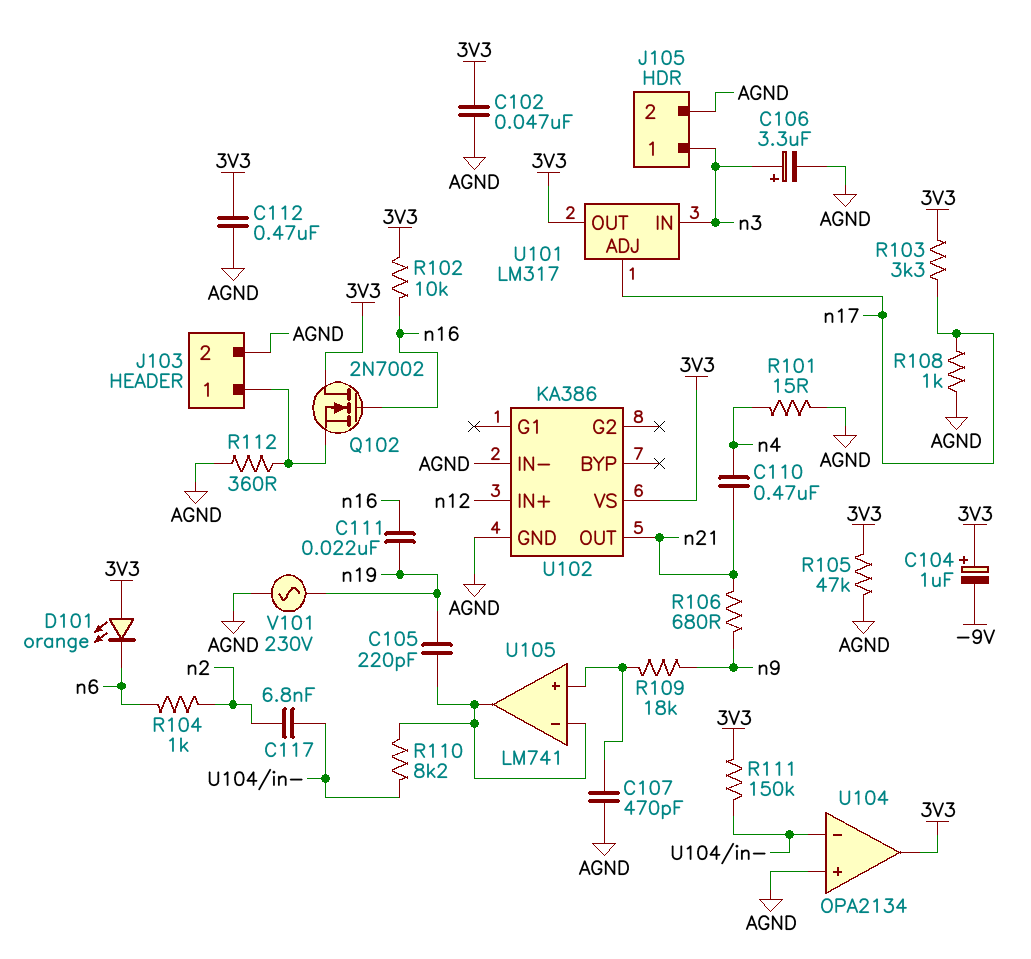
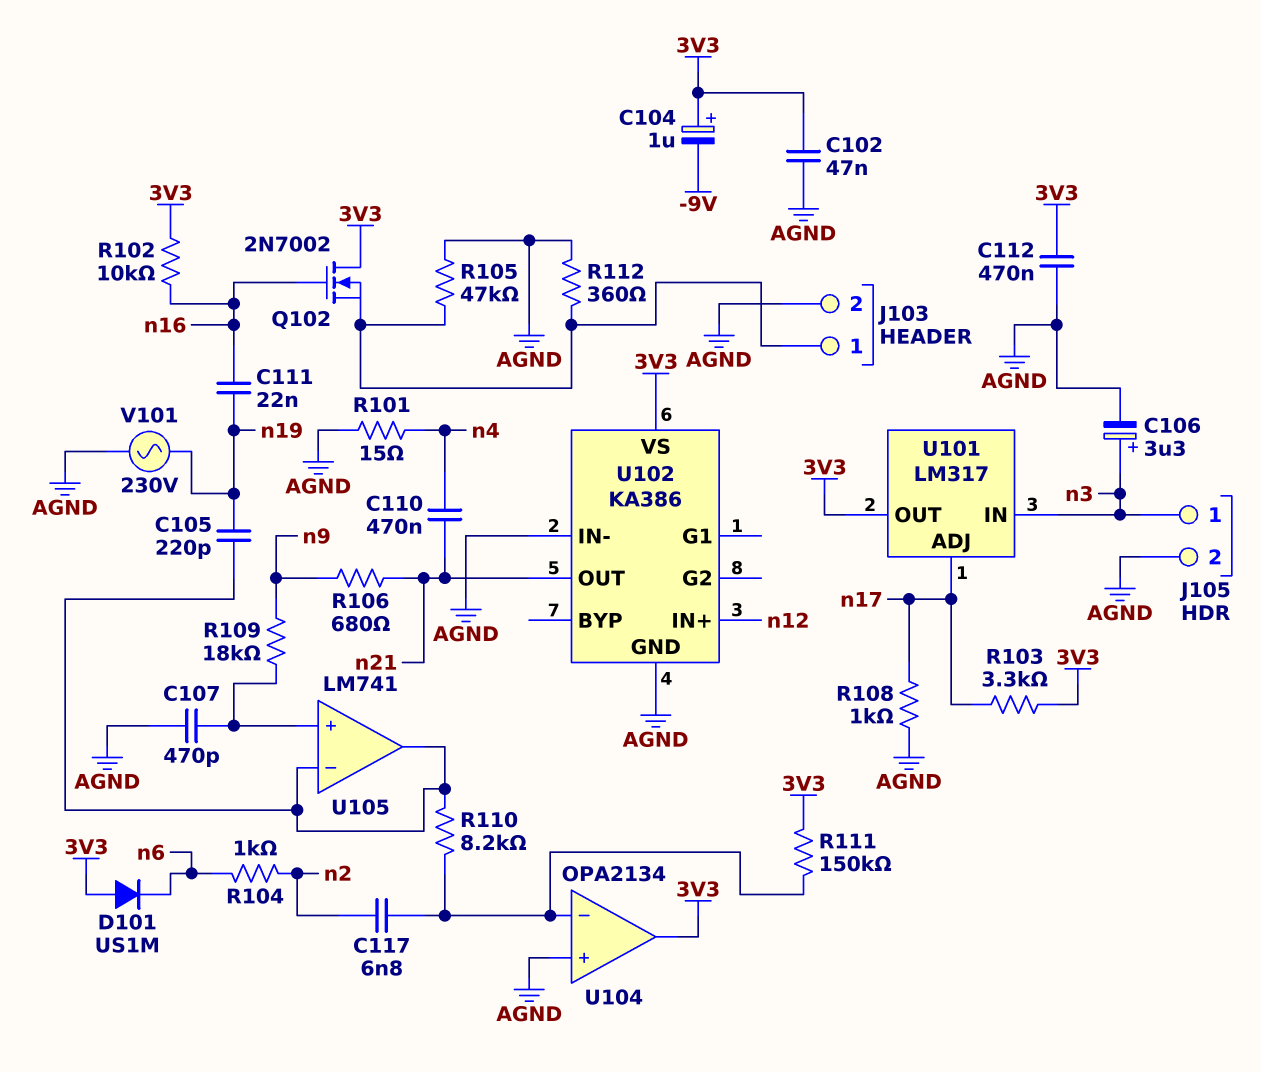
D101: LED orange (A 3V3, K n6) -> diode US1M (A 3V3, K n6)
R105: 47k (3V3, AGND) -> 47k (AGND, J103/1)

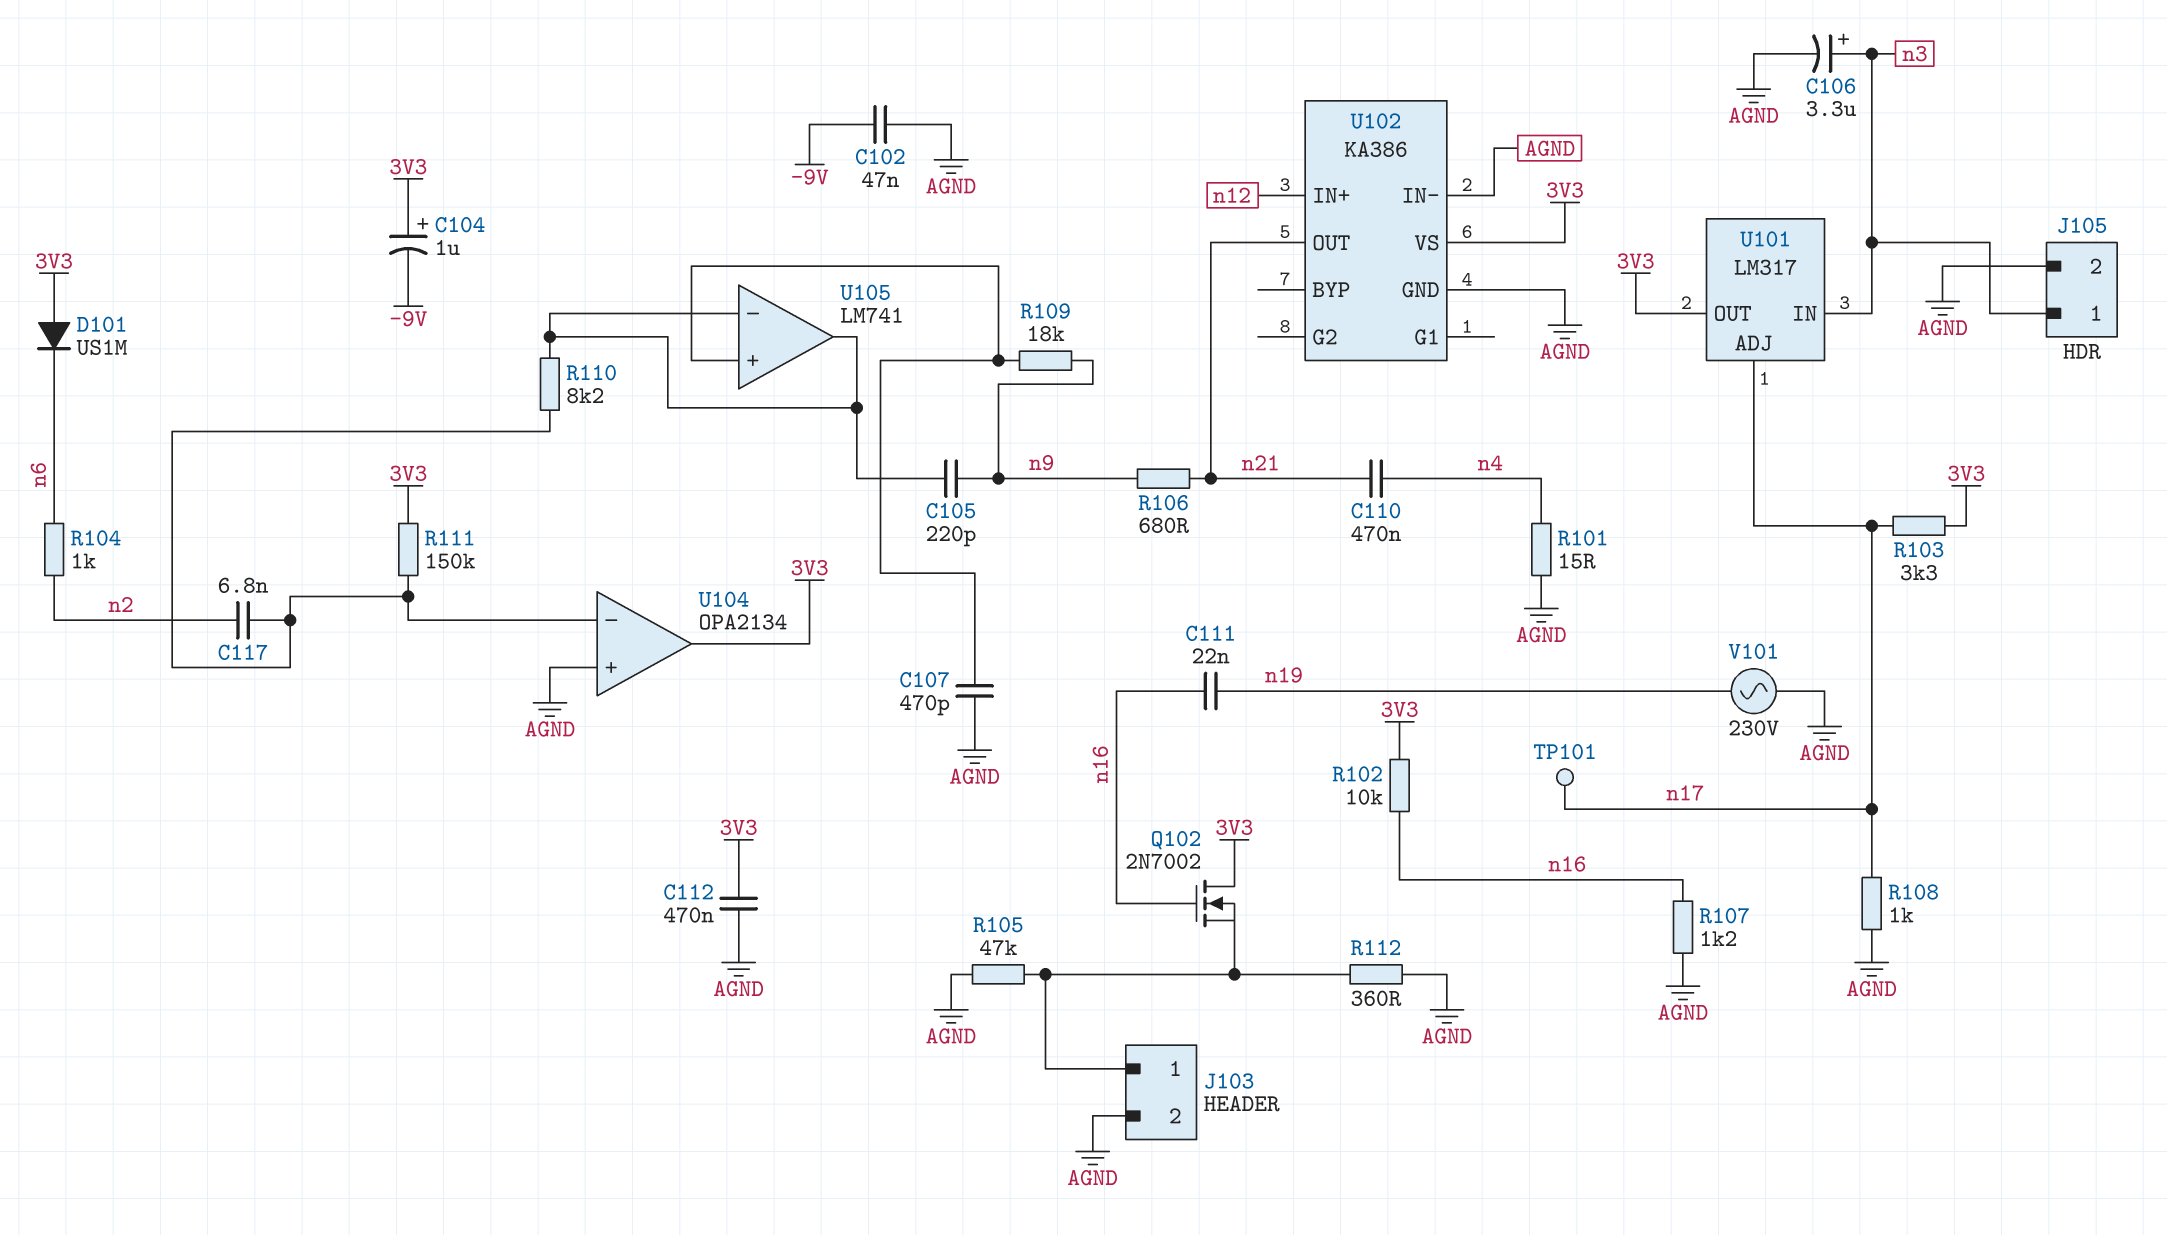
C102: 47nF (3V3, AGND) -> 47nF (-9V, AGND)
C105: 220pF (U105/in-, n19) -> 220pF (U105/in-, n9)
R107: none -> 1.2k (AGND, n16)
TP101: none -> test point (n17)

